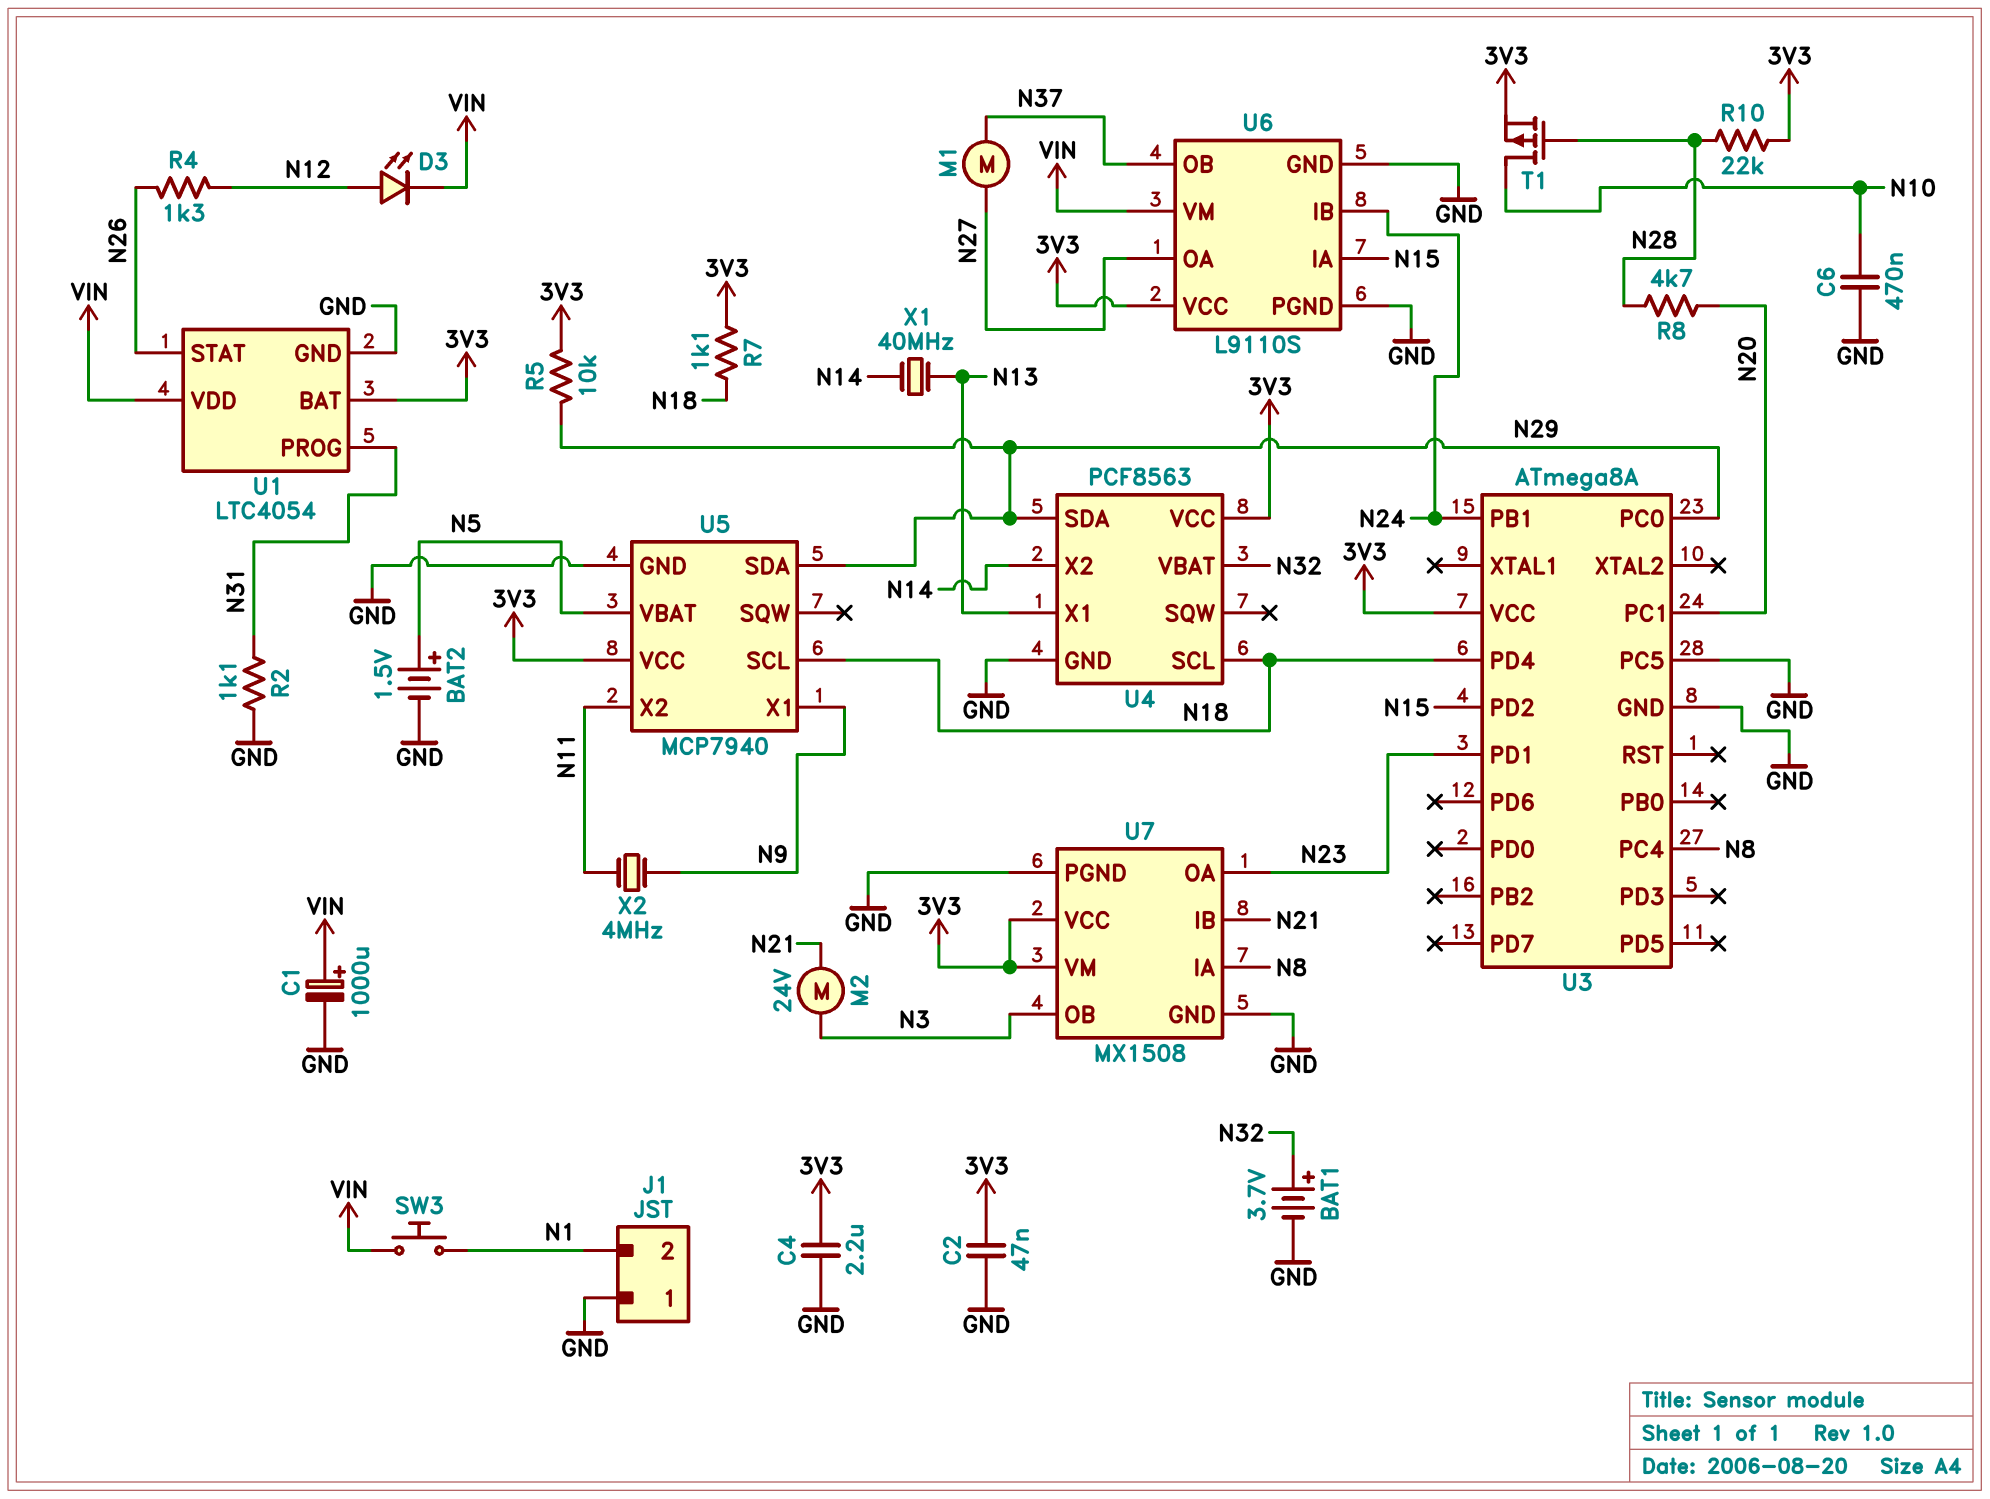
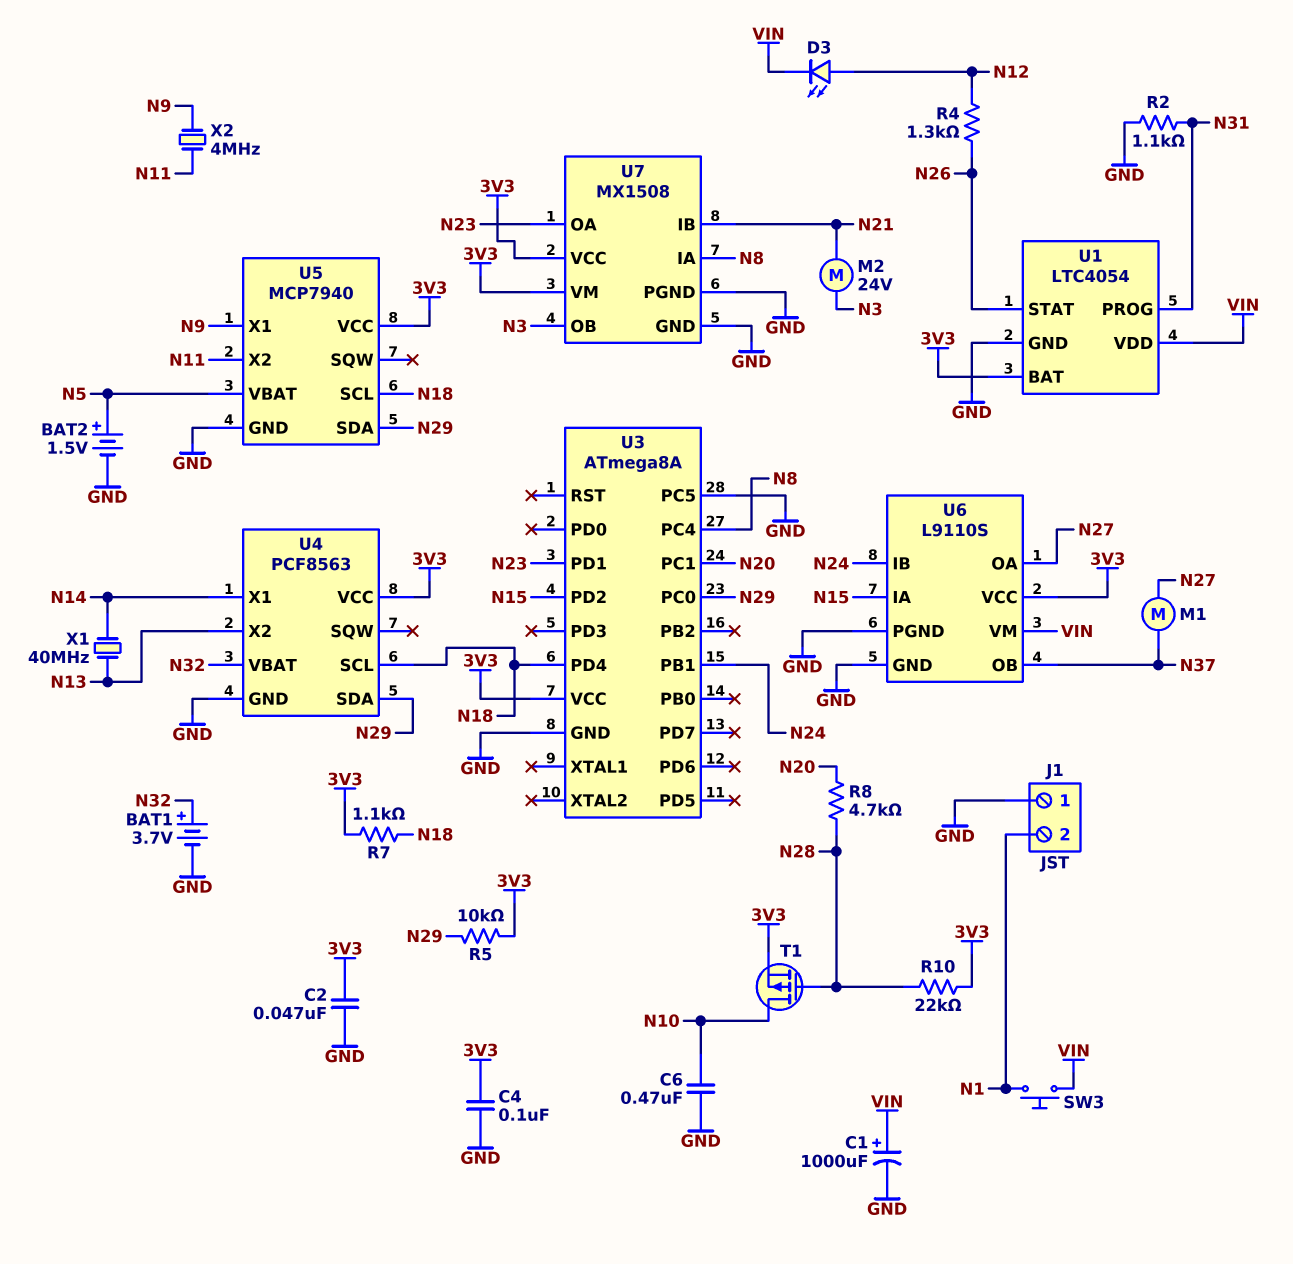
C4: 2.2uF (3V3, GND) -> 100nF (3V3, GND)
U4 pin X1: N13 -> N14
U4 pin X2: N14 -> N13

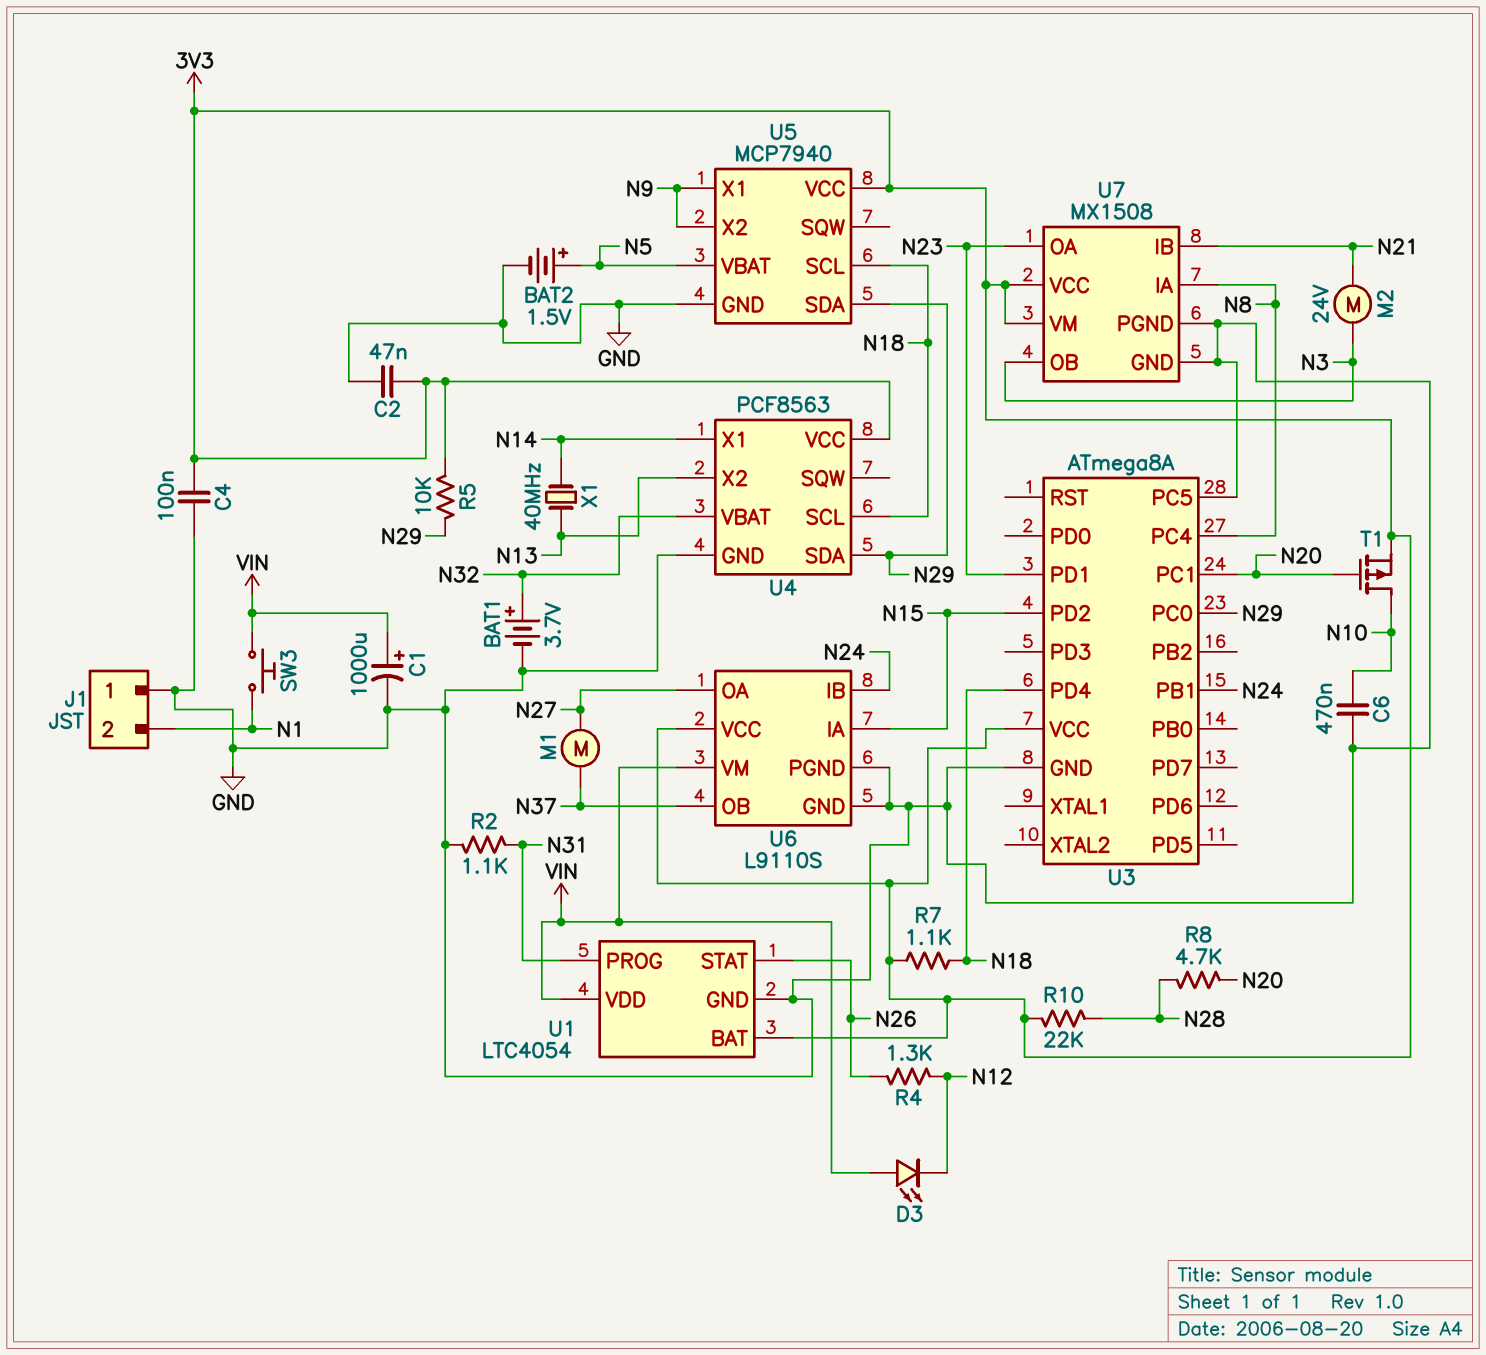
D3: LED (A N12, K VIN) -> LED (A VIN, K N12)
T1: PMOS (G N28, D N10, S 3V3) -> PMOS (G N20, D N10, S 3V3)
U5 pin X2: N11 -> N9
X2: 4MHz (N9, N11) -> none

